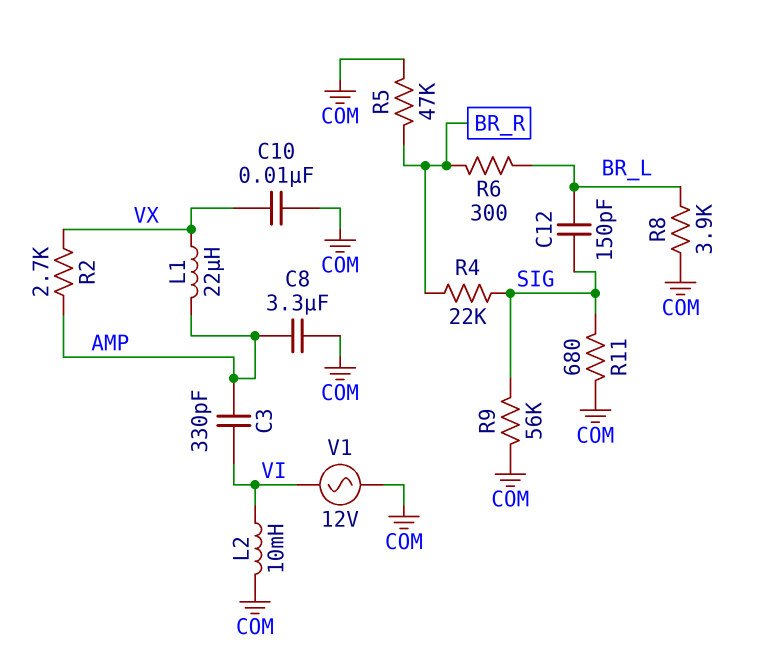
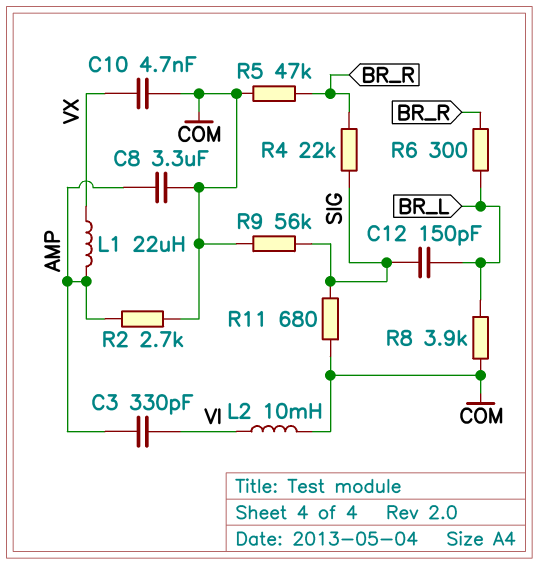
C10: 10nF (COM, VX) -> 4.7nF (COM, VX)
R2: 2.7k (AMP, VX) -> 2.7k (AMP, COM)
V1: AC 12V (COM, VI) -> none

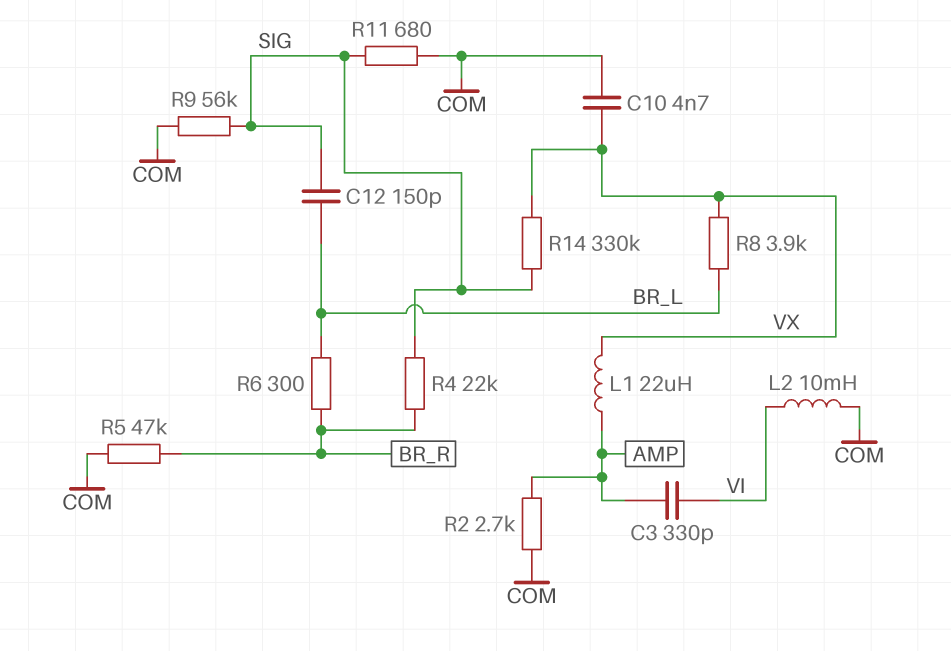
C8: 3.3uF (AMP, COM) -> none
R8: 3.9k (BR_L, COM) -> 3.9k (BR_L, VX)
R14: none -> 330k (SIG, VX)

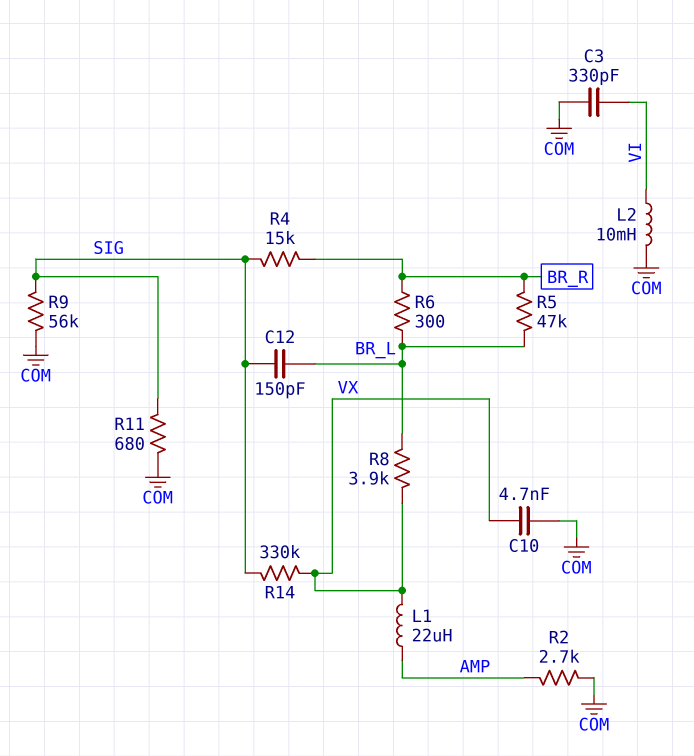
C3: 330pF (AMP, VI) -> 330pF (COM, VI)
R4: 22k (BR_R, SIG) -> 15k (BR_R, SIG)
R5: 47k (BR_R, COM) -> 47k (BR_L, BR_R)

